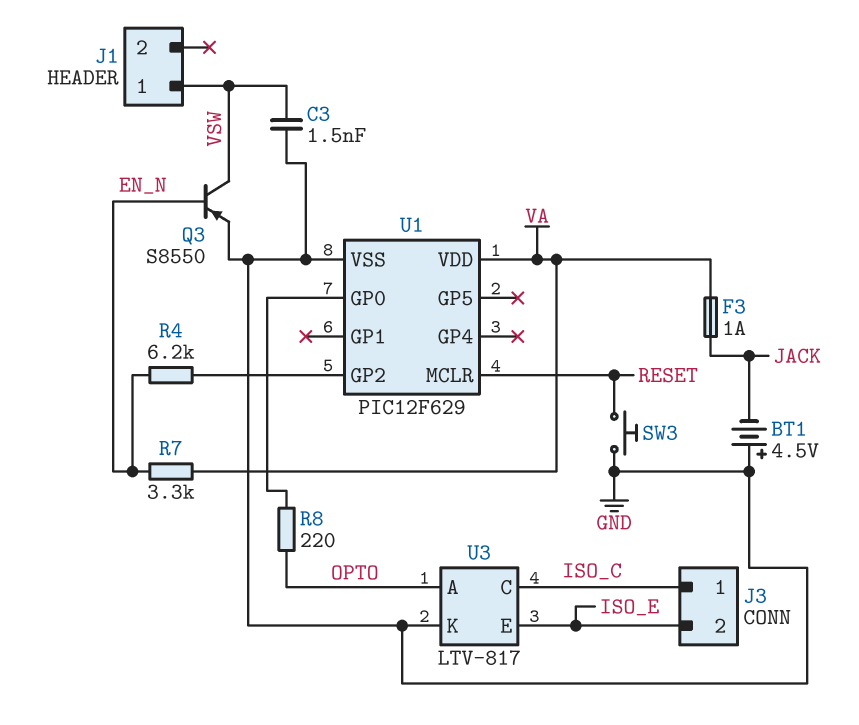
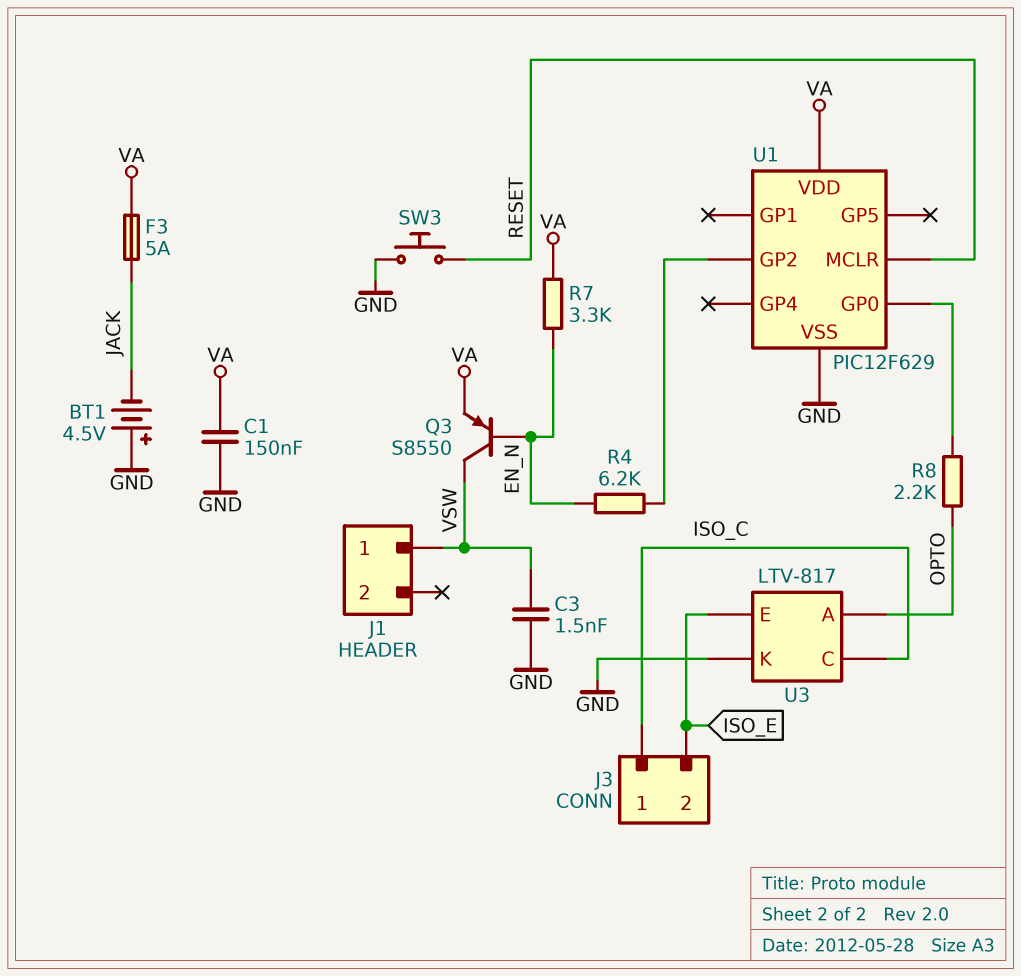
C1: none -> 150nF (GND, VA)
F3: 1A (JACK, VA) -> 5A (JACK, VA)
Q3: PNP S8550 (B EN_N, C VSW, E GND) -> PNP S8550 (B EN_N, C VSW, E VA)
R8: 220 (OPTO, U1/GP0) -> 2.2k (OPTO, U1/GP0)

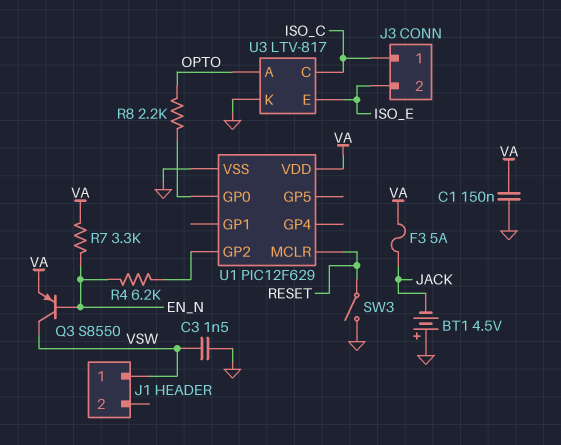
SW3: button (GND, RESET) -> switch (GND, RESET)

